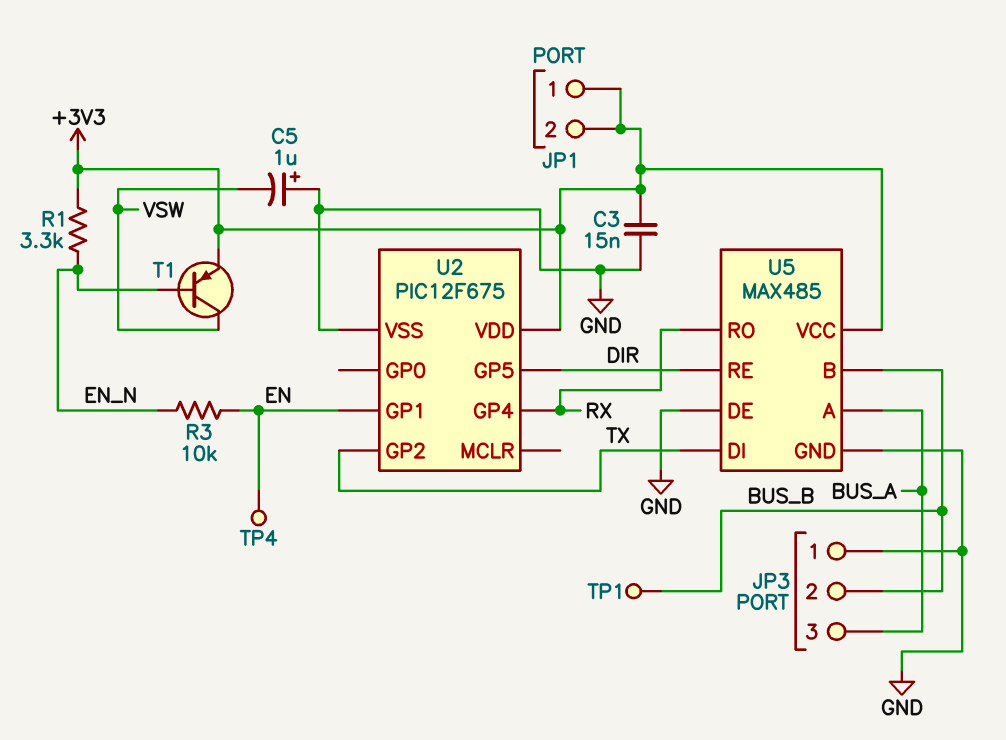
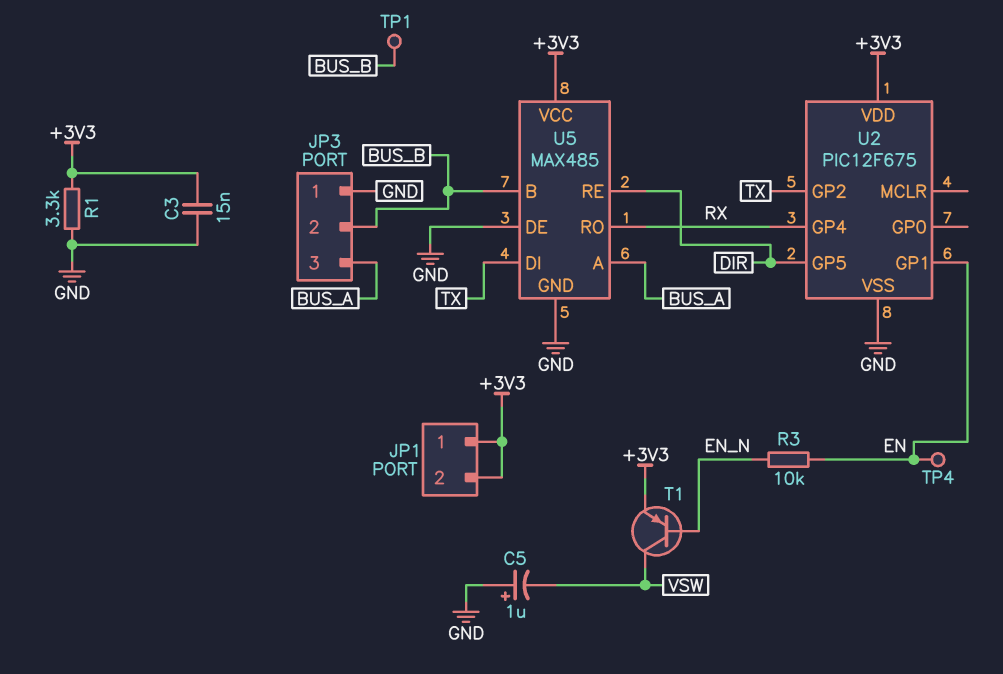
R1: 3.3k (+3V3, EN_N) -> 3.3k (+3V3, GND)

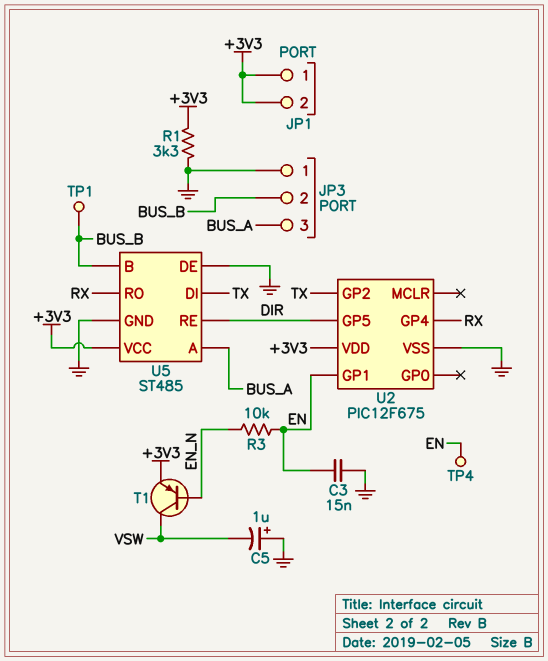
C3: 15nF (+3V3, GND) -> 15nF (EN, GND)
U5: MAX485 -> ST485

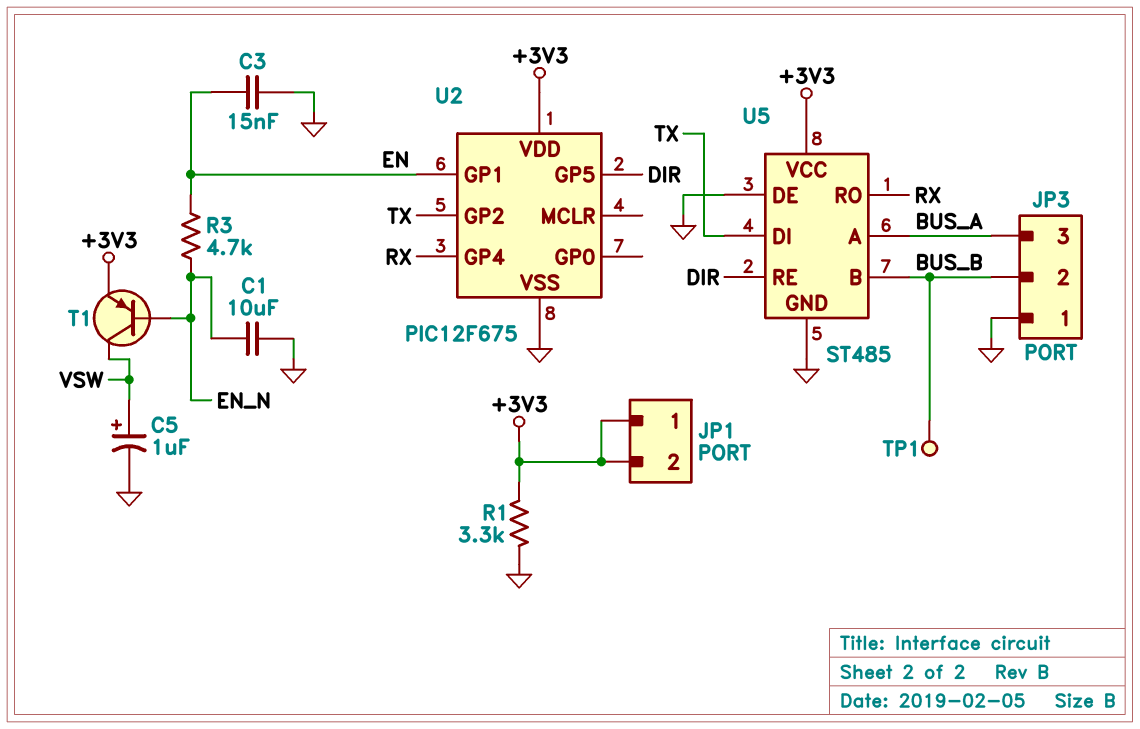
C1: none -> 10uF (EN_N, GND)
C5: 1uF (plus GND, minus VSW) -> 1uF (plus VSW, minus GND)
R3: 10k (EN, EN_N) -> 4.7k (EN, EN_N)
TP4: test point (EN) -> none

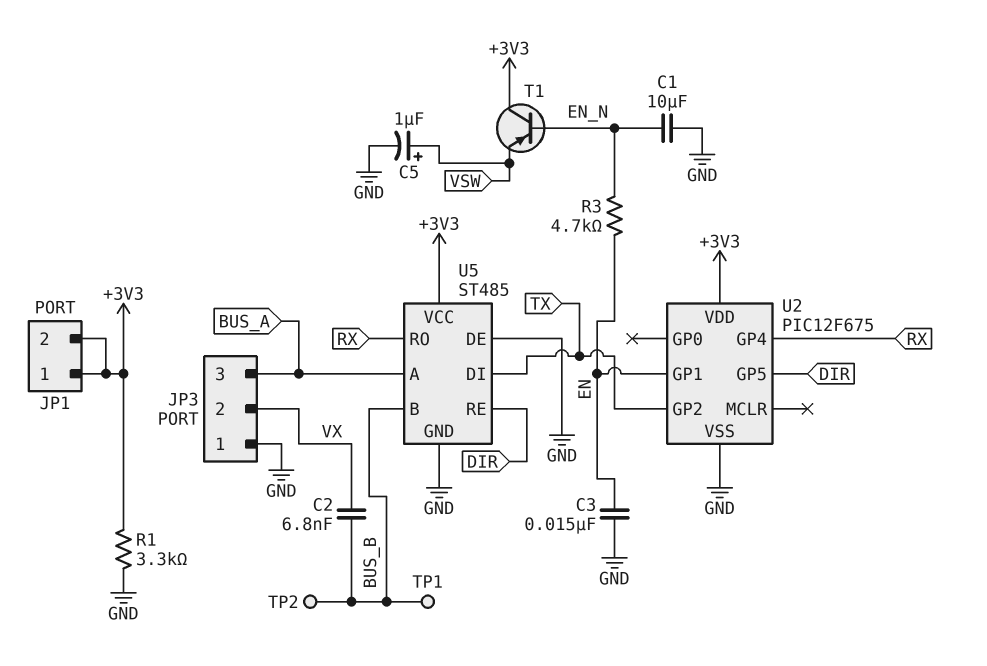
C2: none -> 6.8nF (BUS_B, VX)
JP3 pin 2: BUS_B -> VX
T1: PNP (B EN_N, C VSW, E +3V3) -> PNP (B EN_N, C +3V3, E VSW)
TP2: none -> test point (BUS_B)

